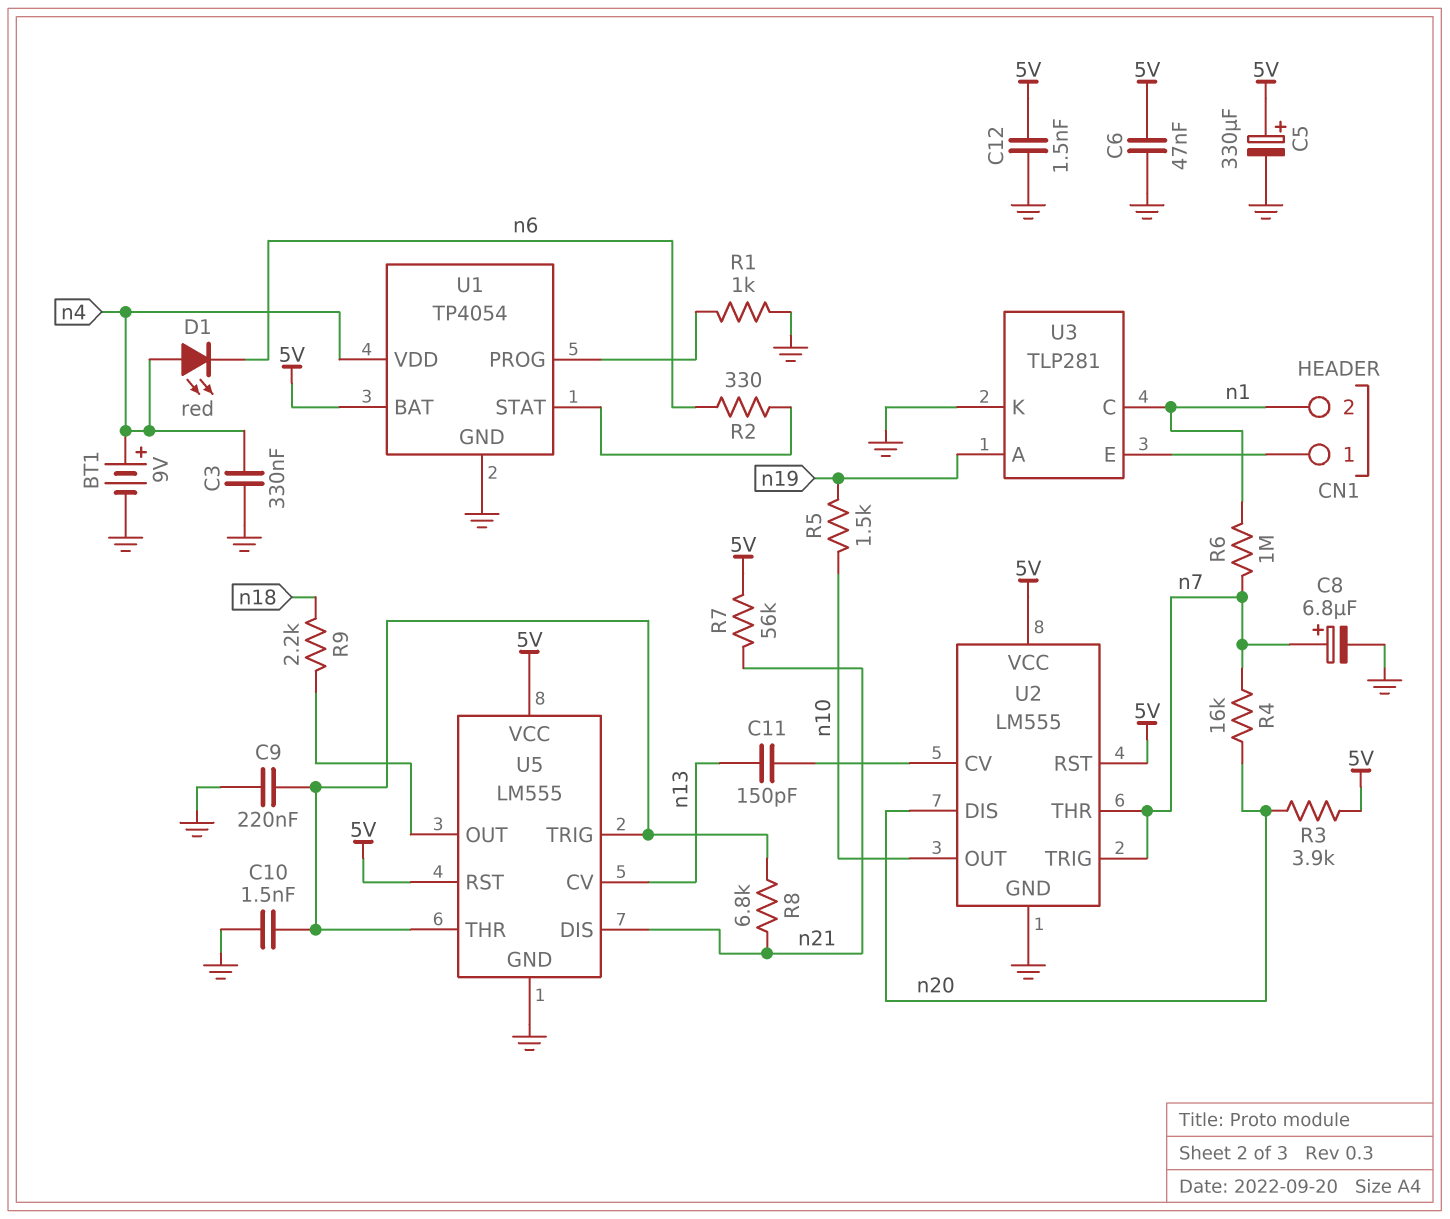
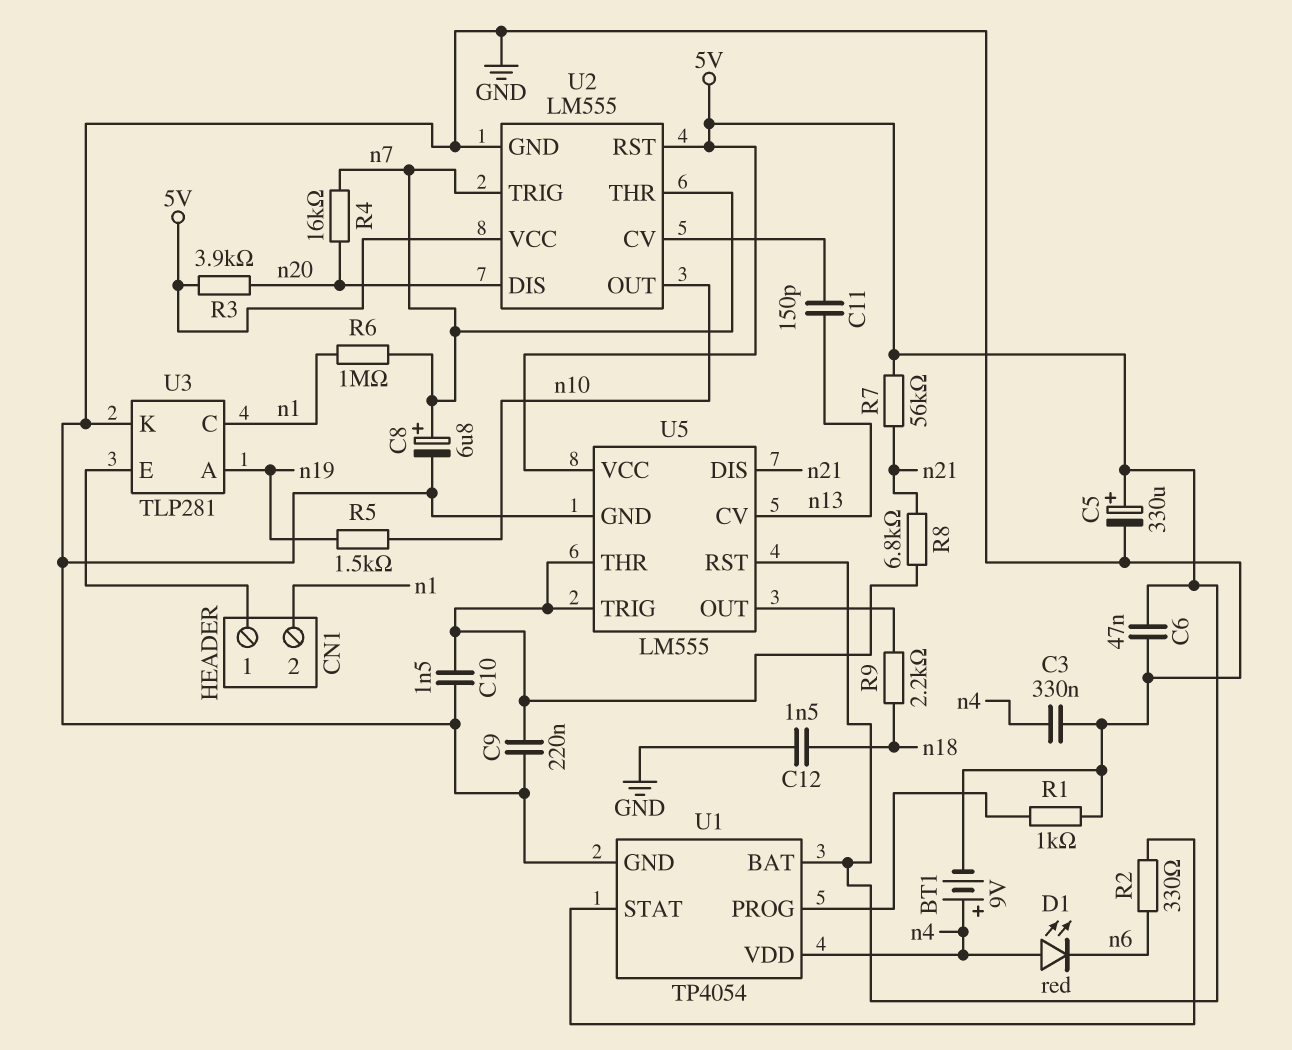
C12: 1.5nF (5V, GND) -> 1.5nF (GND, n18)

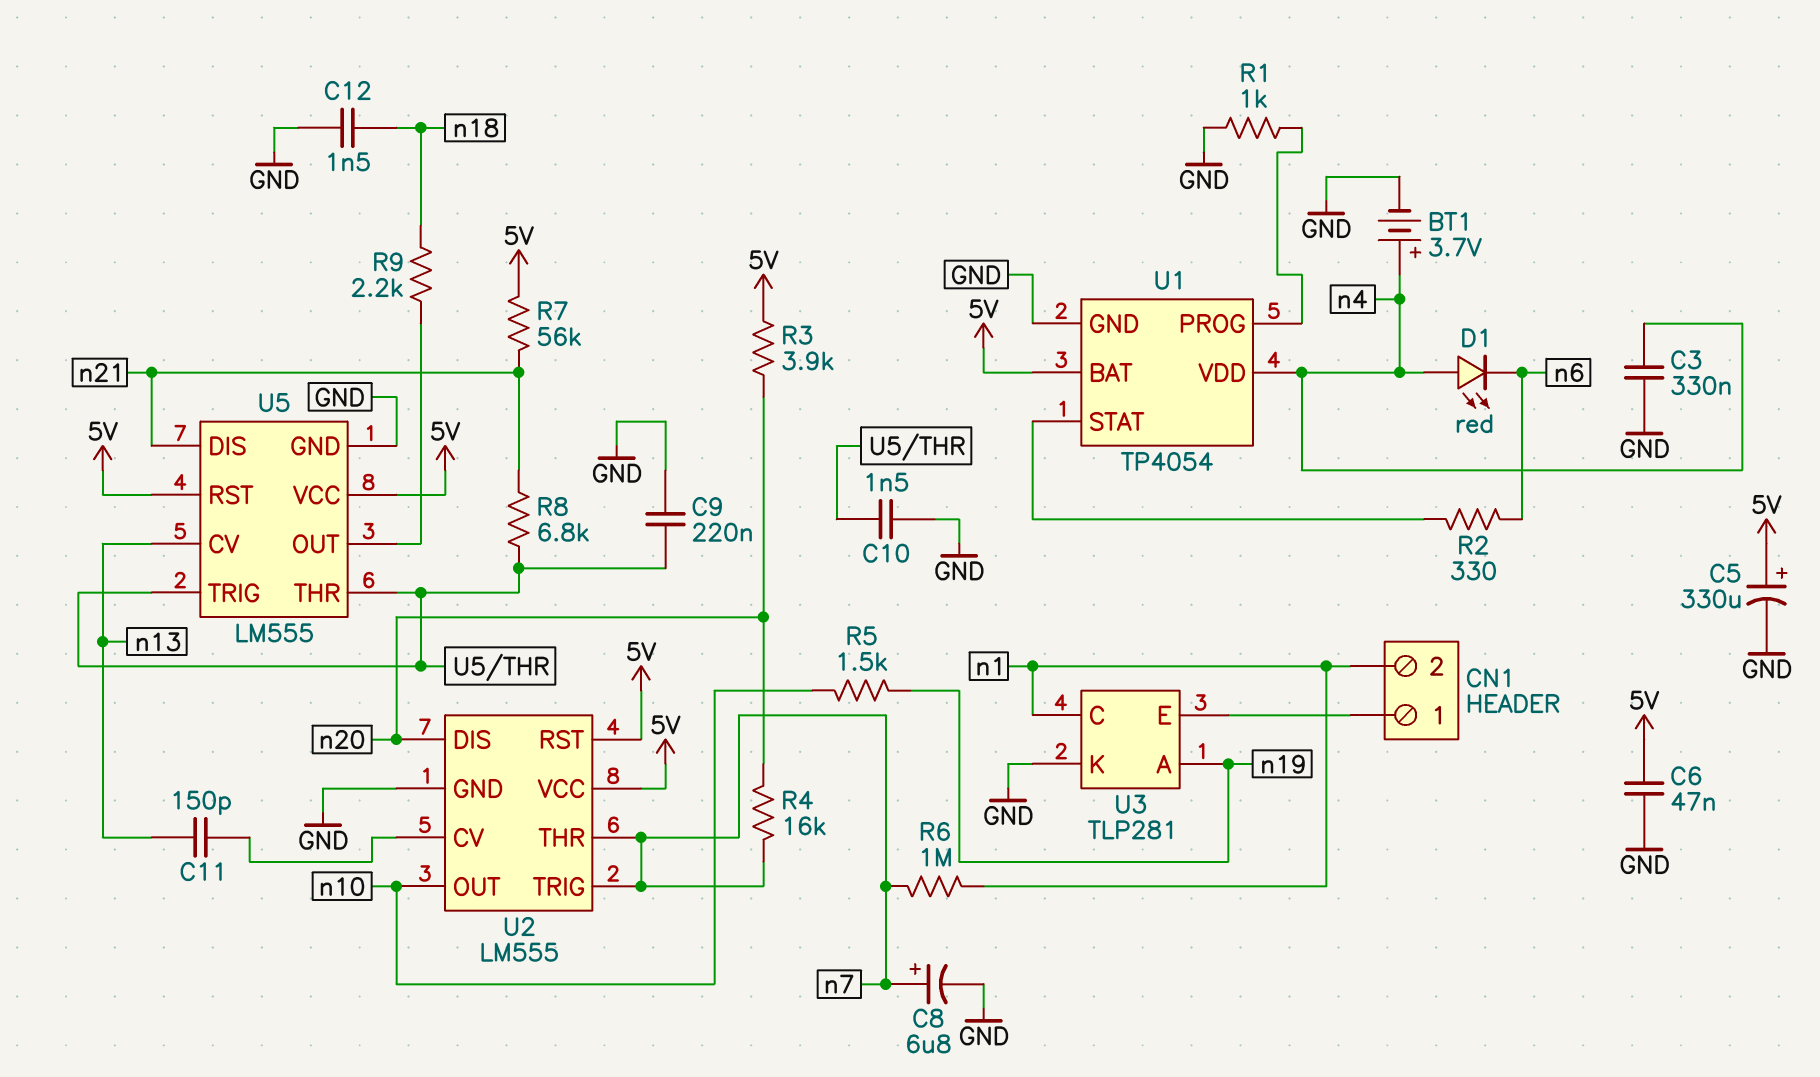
BT1: 9V (plus n4, minus GND) -> 3.7V (plus n4, minus GND)

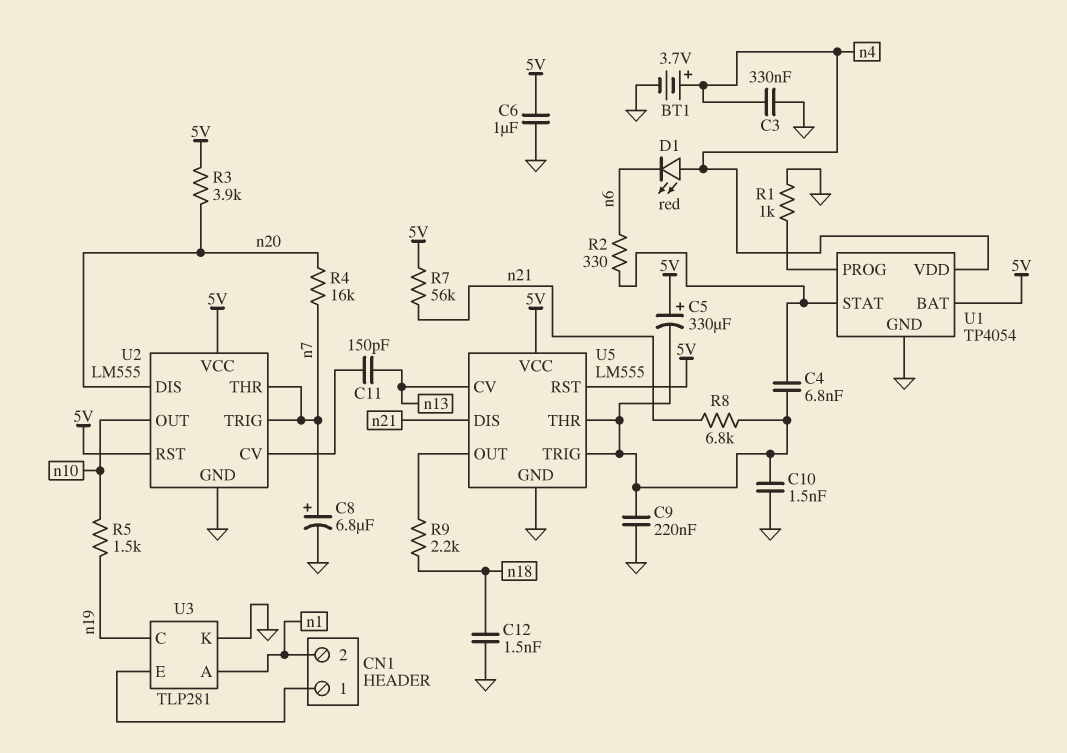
C4: none -> 6.8nF (U1/STAT, U5/THR)
C5: 330uF (plus 5V, minus GND) -> 330uF (plus 5V, minus U5/THR)
C6: 47nF (5V, GND) -> 1uF (5V, GND)
R6: 1M (n1, n7) -> none
U3 pin A: n19 -> n1
U3 pin C: n1 -> n19

